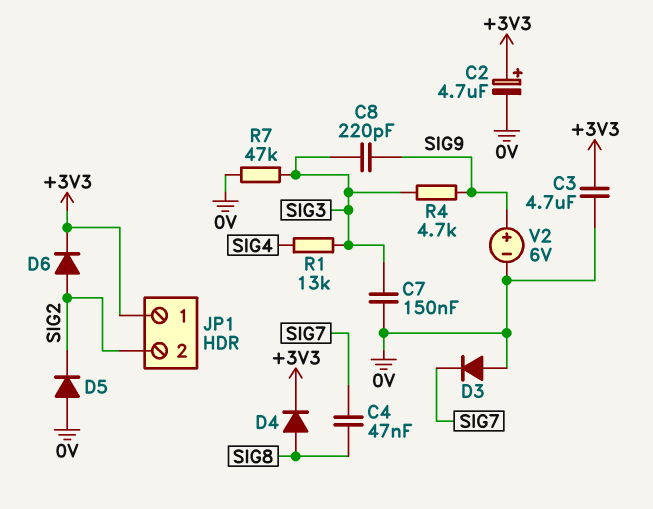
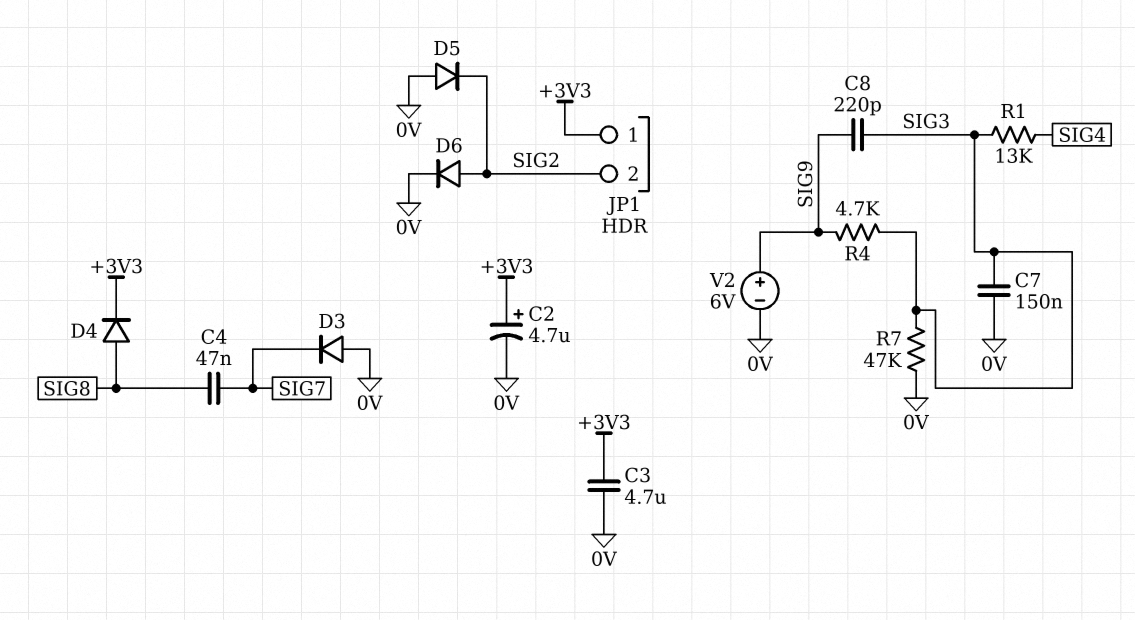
D6: diode (A SIG2, K +3V3) -> diode (A SIG2, K 0V)

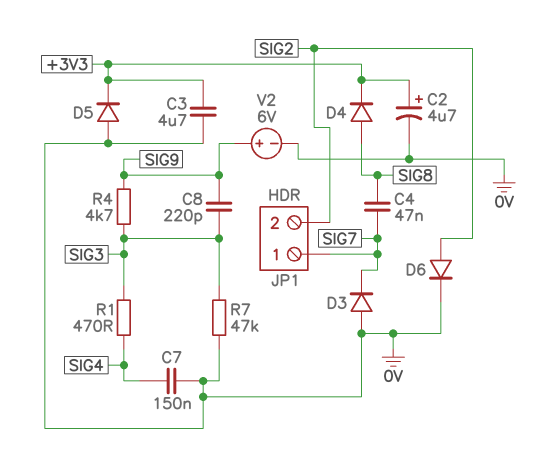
C7: 150nF (0V, SIG3) -> 150nF (0V, SIG4)
D5: diode (A 0V, K SIG2) -> diode (A 0V, K +3V3)
JP1 pin 1: +3V3 -> SIG7
R1: 13k (SIG3, SIG4) -> 470 (SIG3, SIG4)

